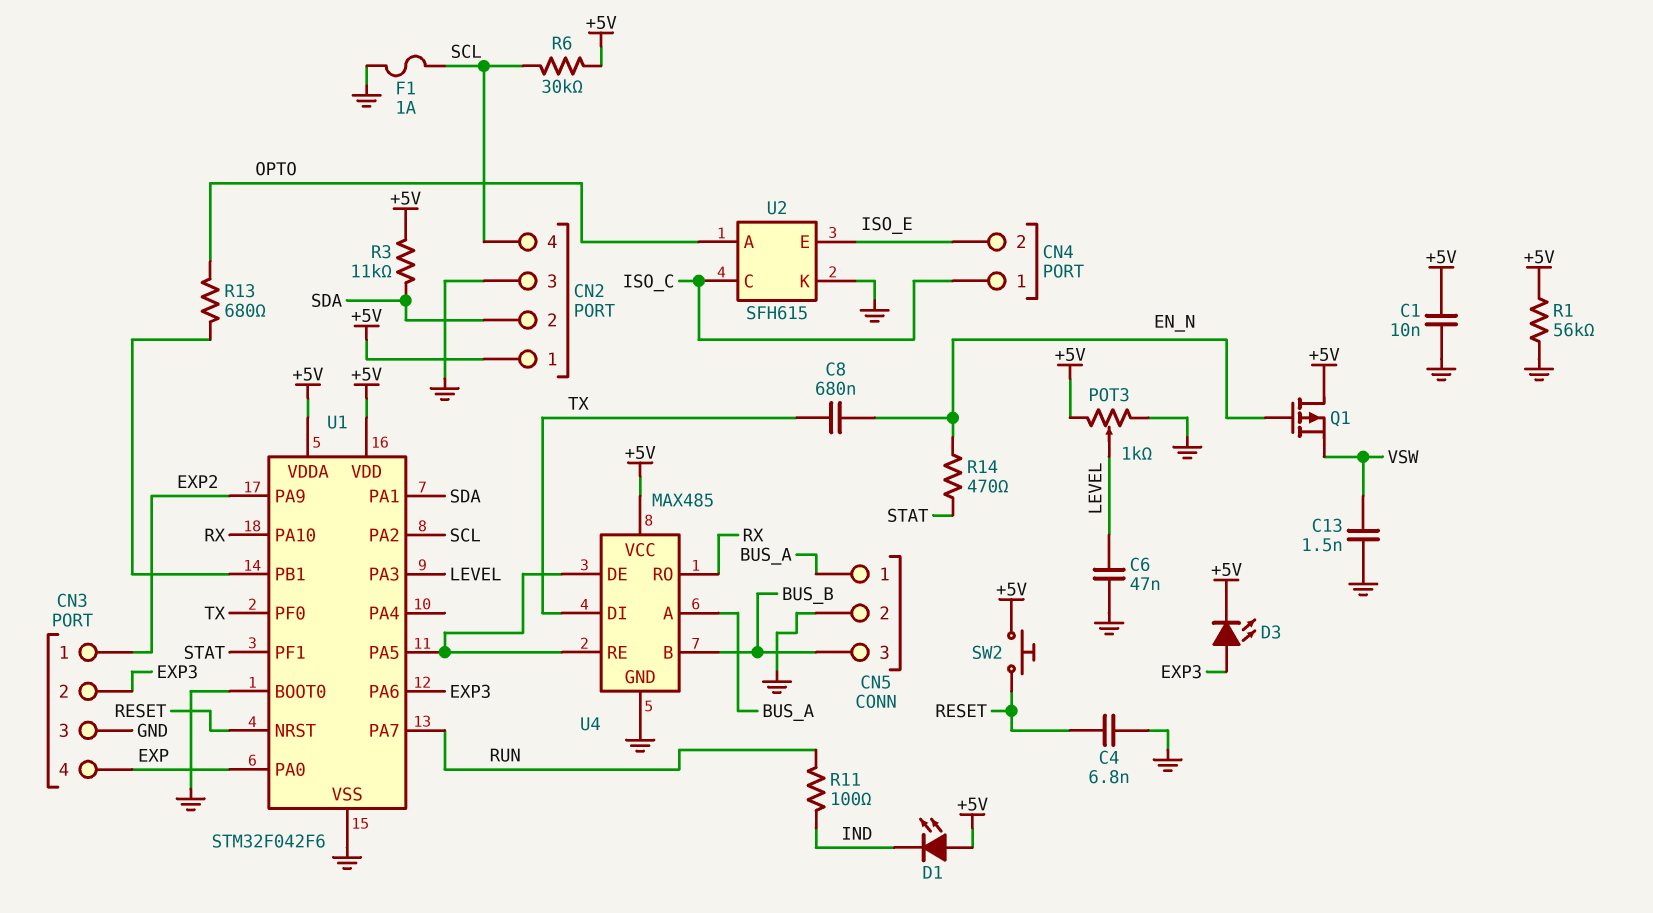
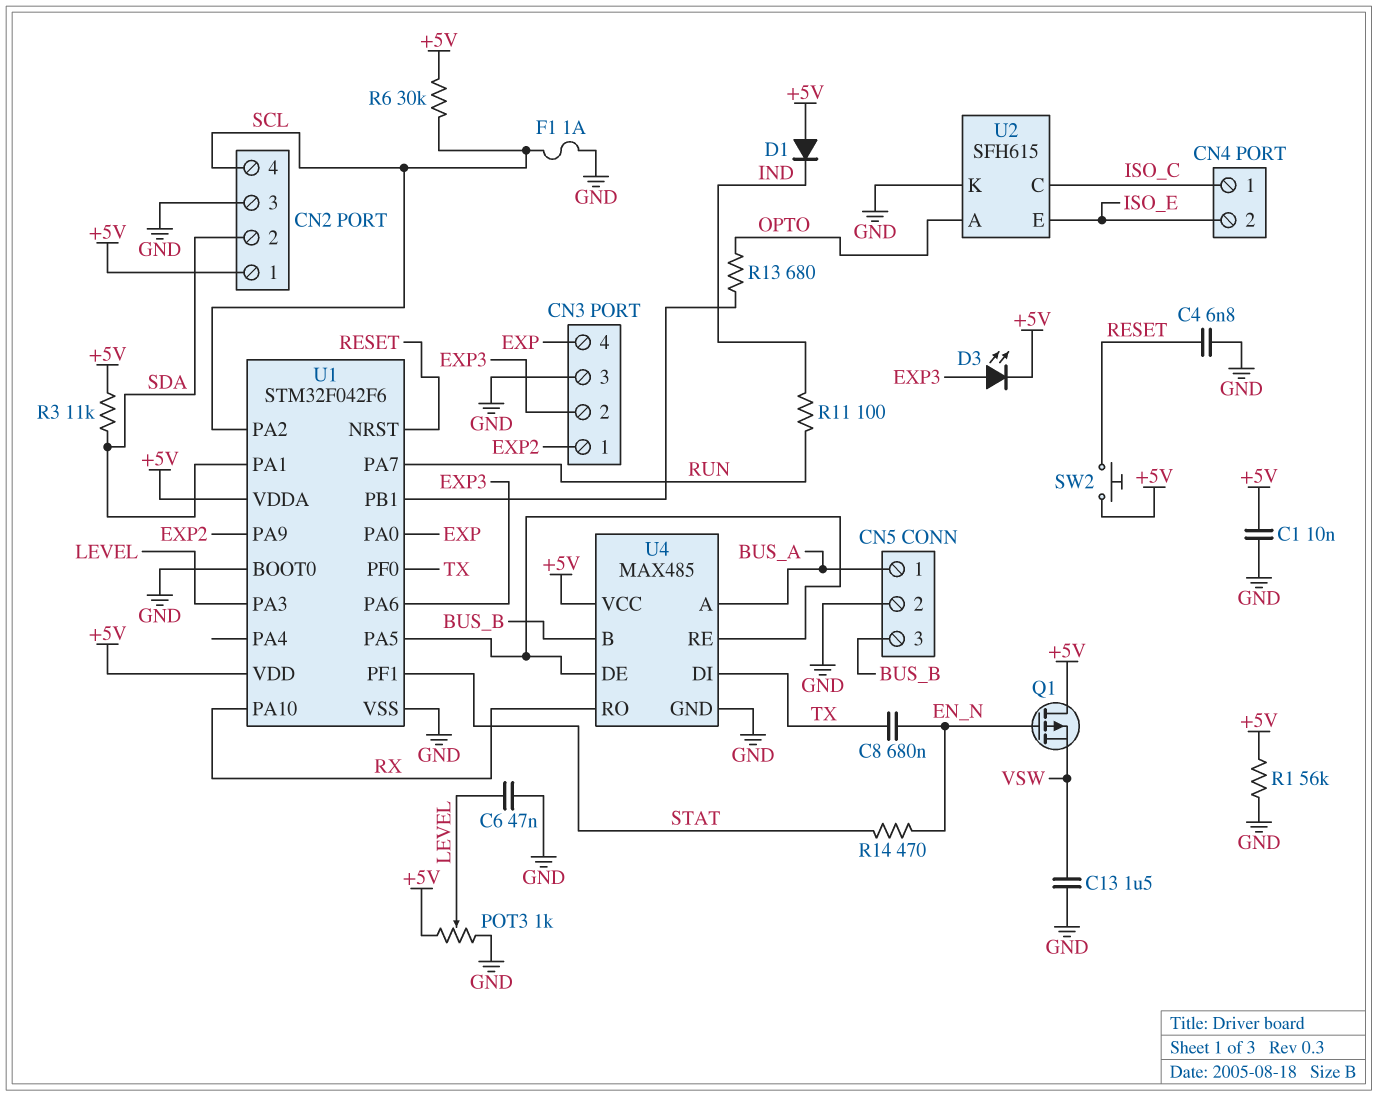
C13: 1.5nF (GND, VSW) -> 1.5uF (GND, VSW)
D1: LED (A +5V, K IND) -> diode (A +5V, K IND)

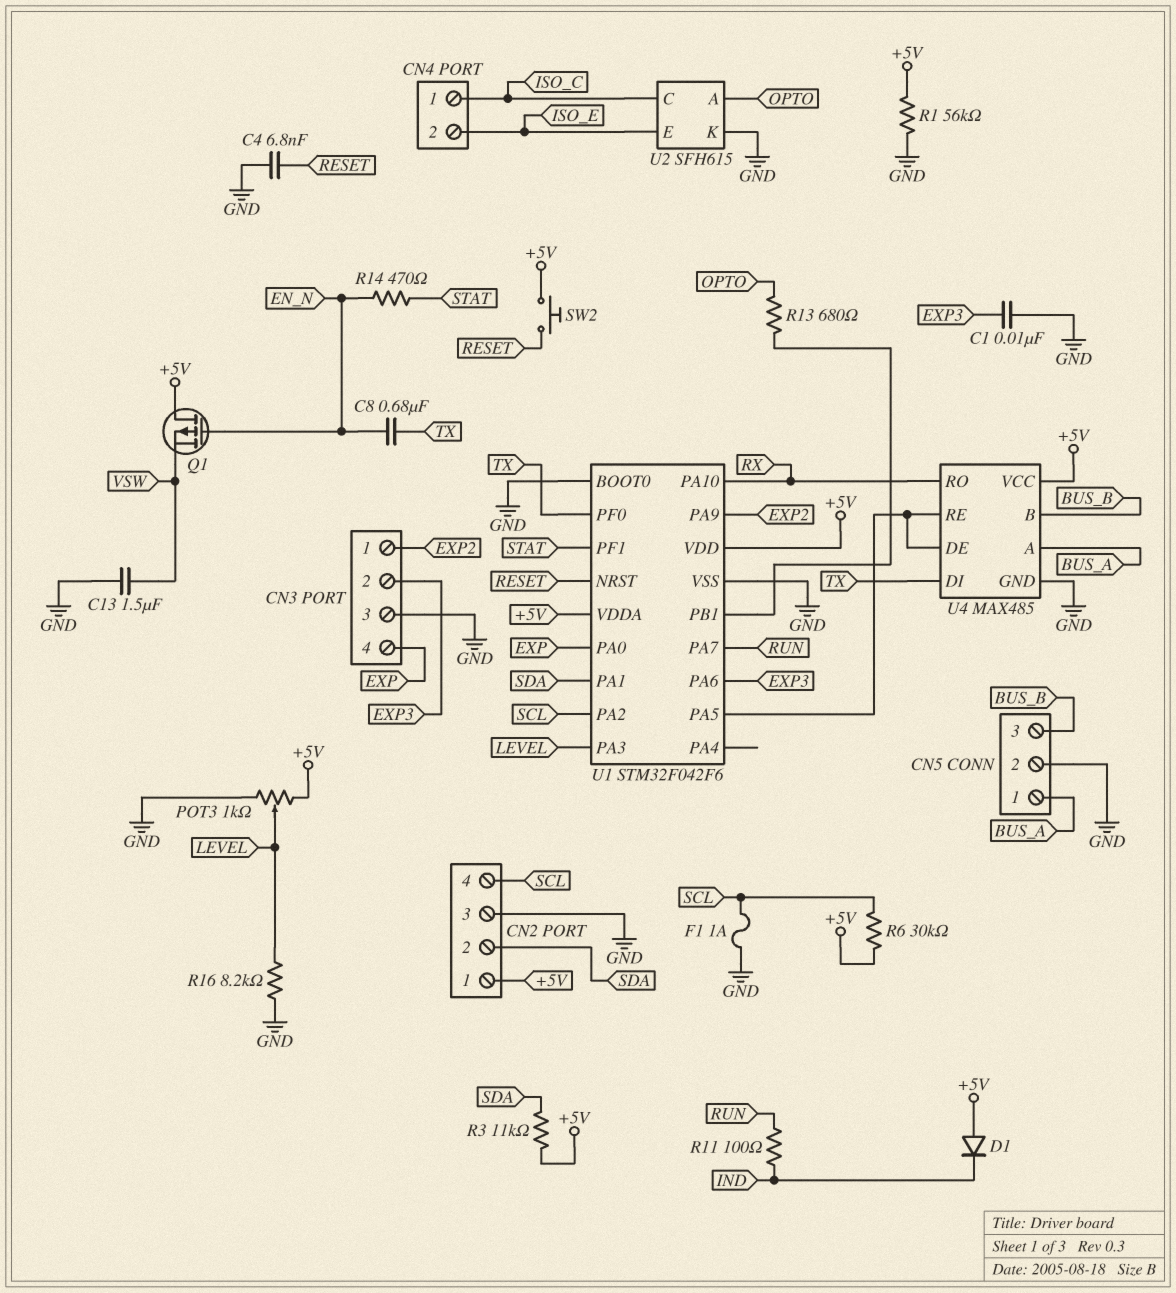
C1: 10nF (+5V, GND) -> 10nF (EXP3, GND)
C6: 47nF (GND, LEVEL) -> none
D3: LED (A EXP3, K +5V) -> none
R16: none -> 8.2k (GND, LEVEL)

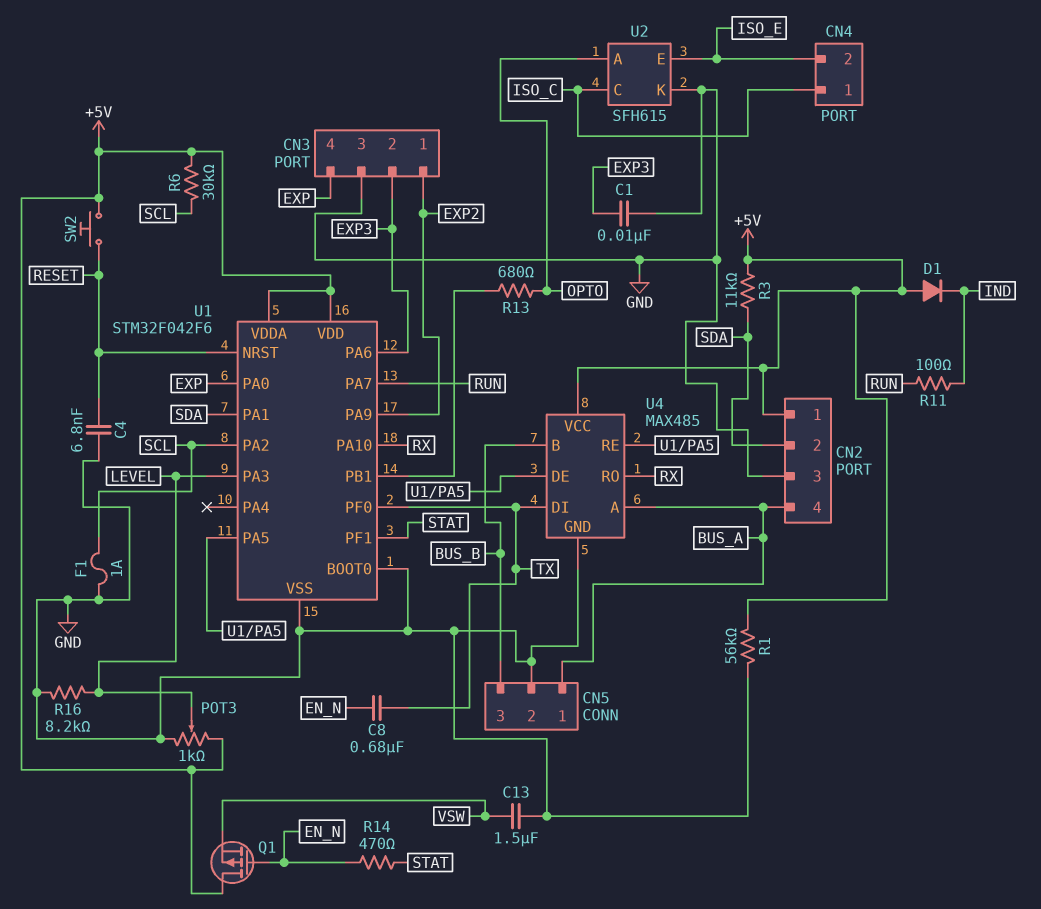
CN2 pin 4: SCL -> BUS_A

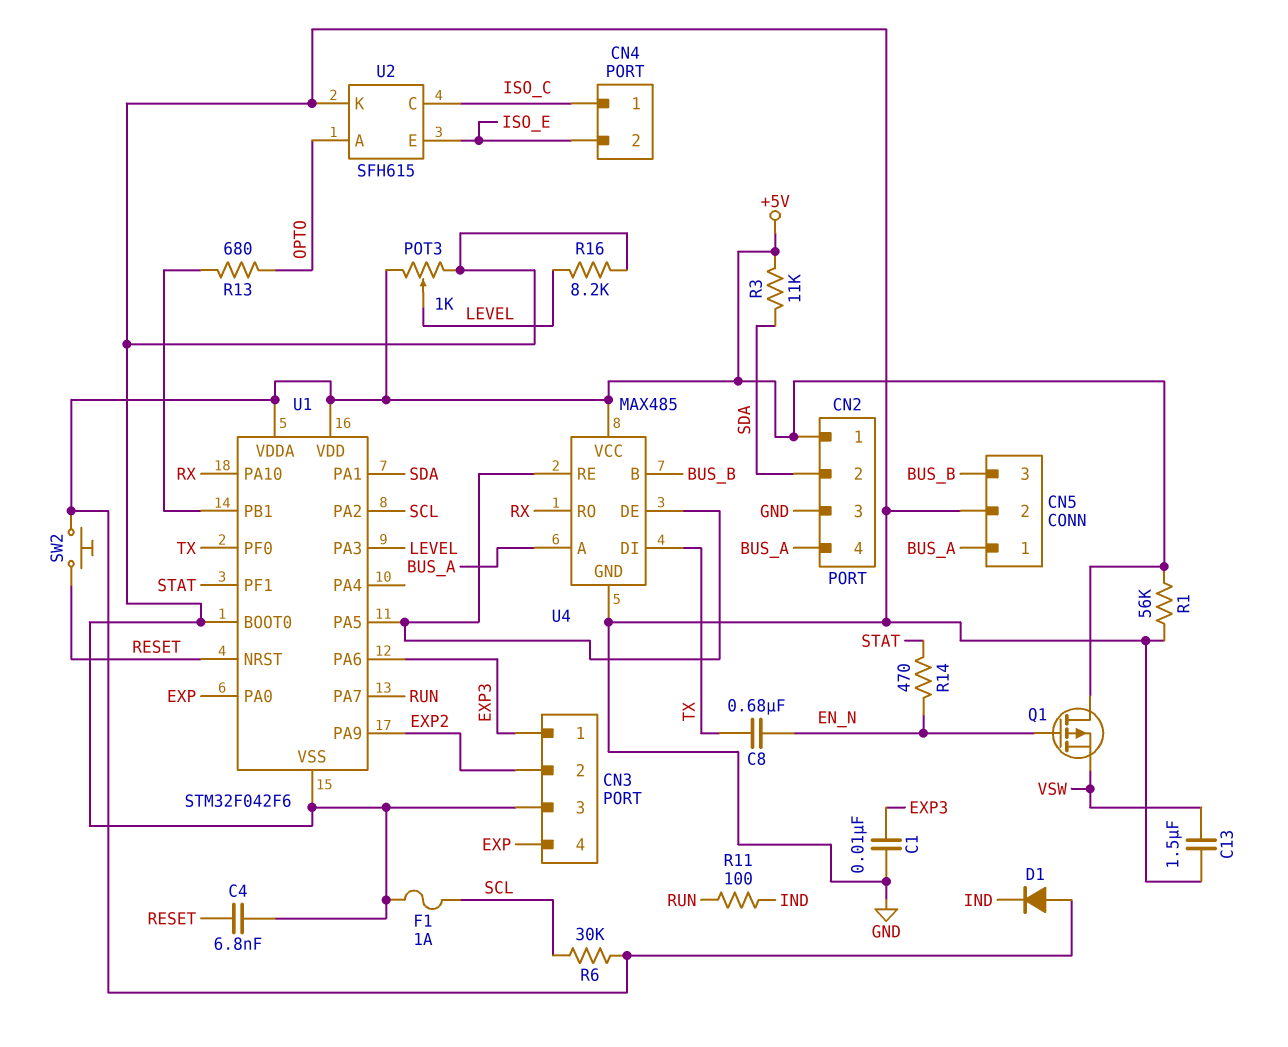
CN3 pin 1: EXP2 -> EXP3
CN3 pin 2: EXP3 -> EXP2

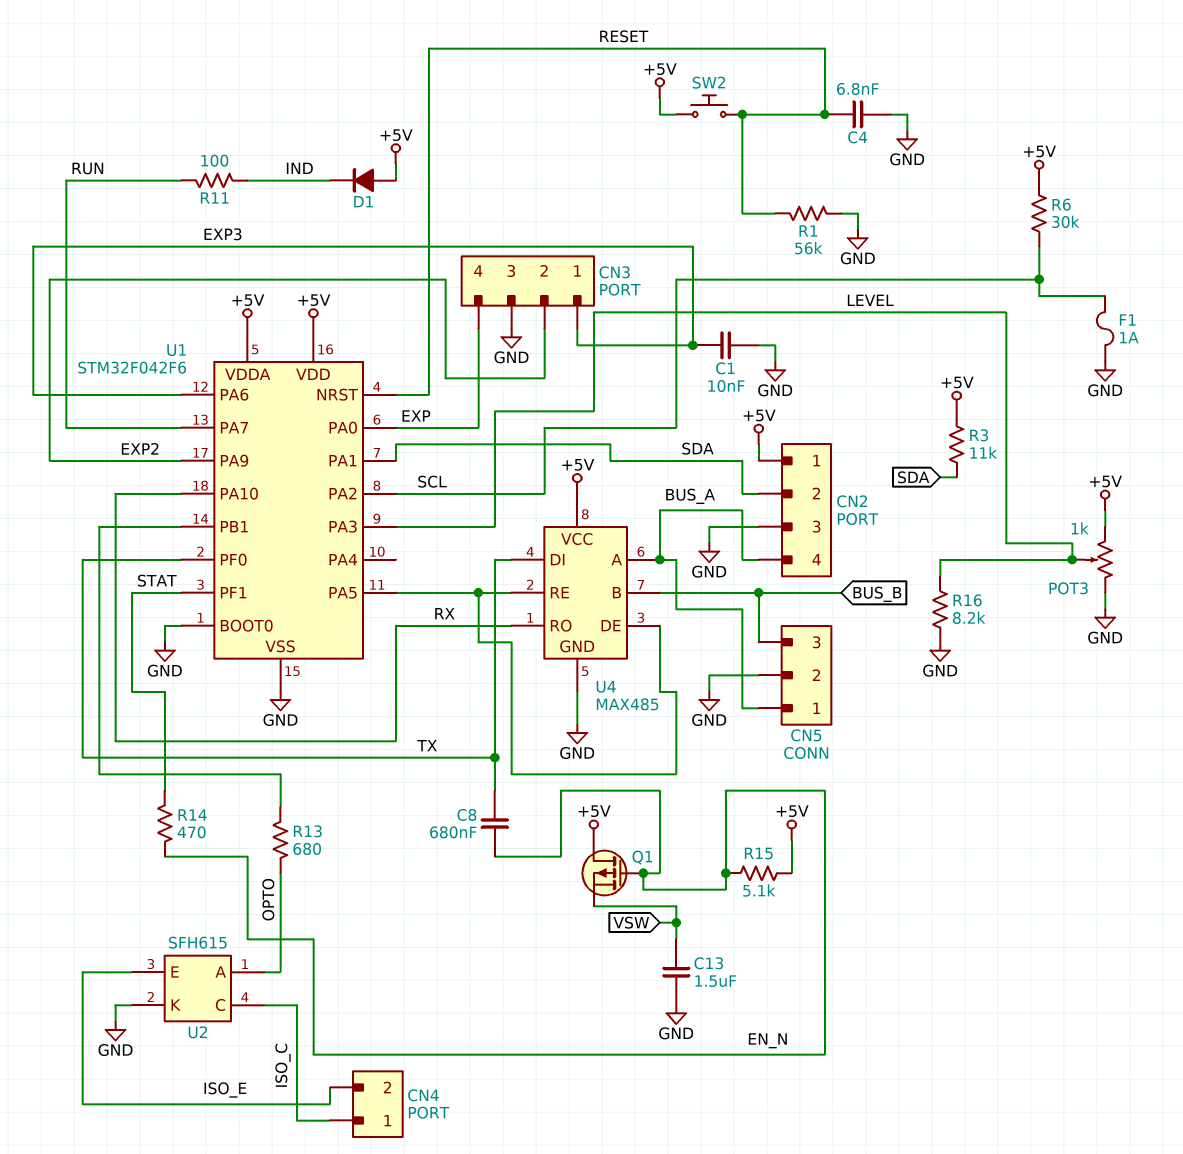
R1: 56k (+5V, GND) -> 56k (GND, RESET)
R15: none -> 5.1k (+5V, EN_N)

